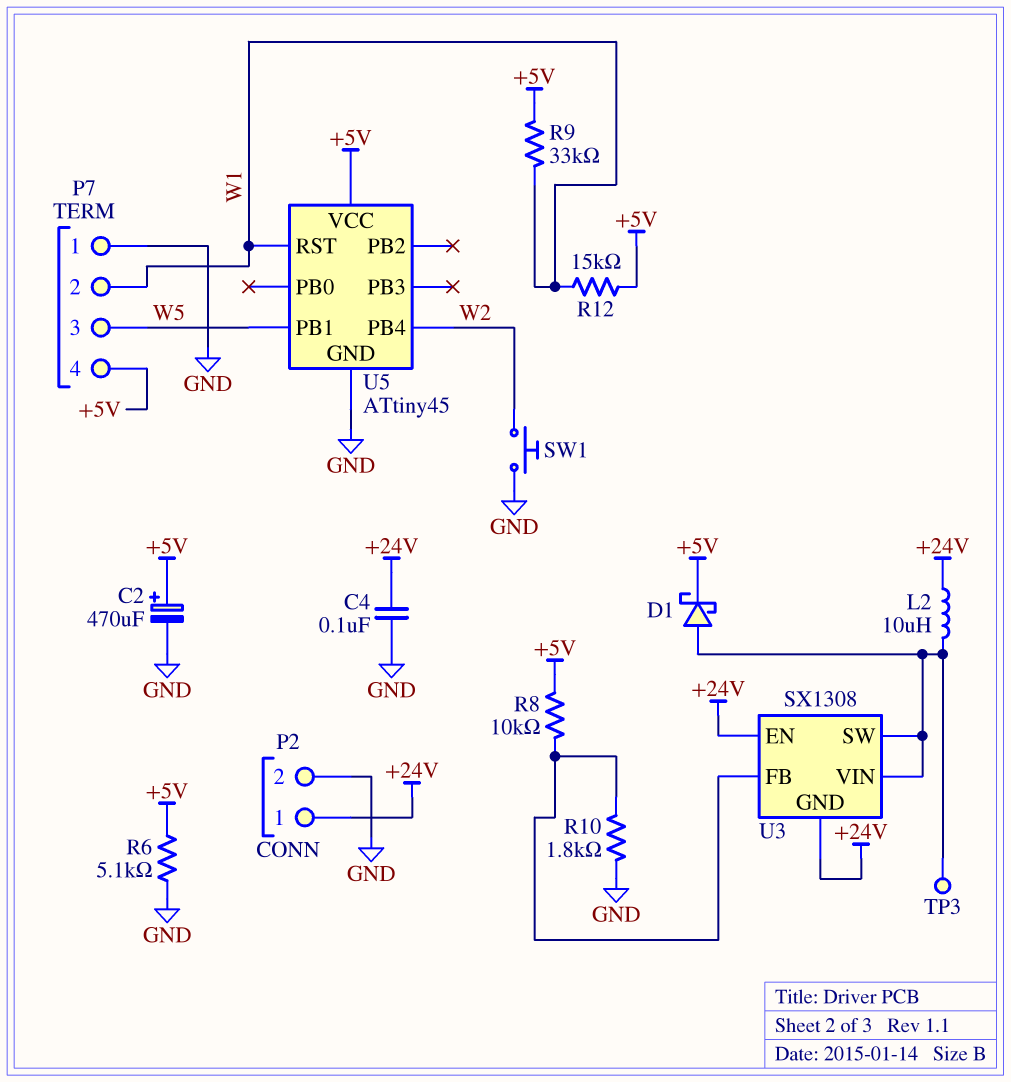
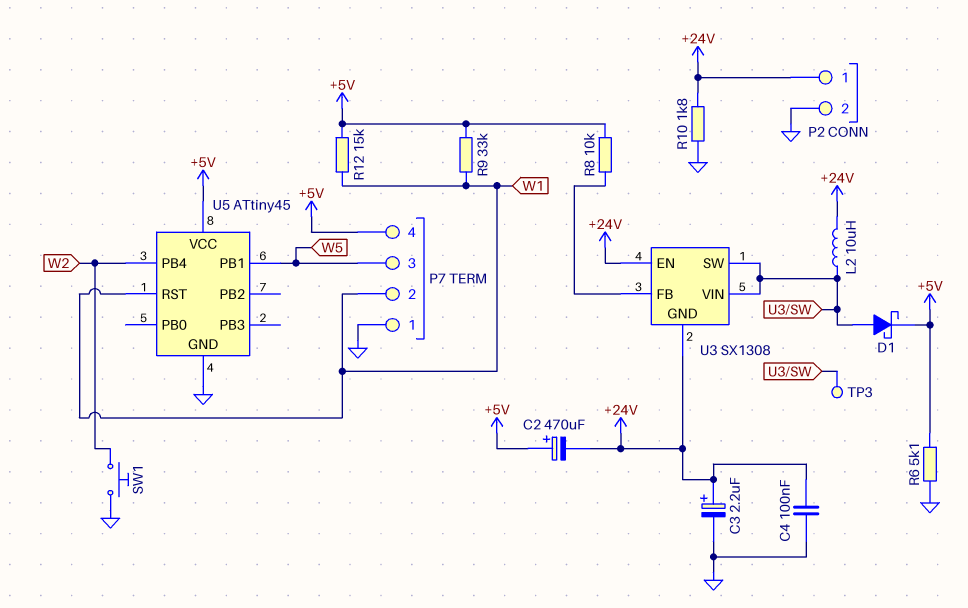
C2: 470uF (plus +5V, minus GND) -> 470uF (plus +5V, minus +24V)
C3: none -> 2.2uF (plus +24V, minus GND)
R10: 1.8k (GND, U3/FB) -> 1.8k (+24V, GND)

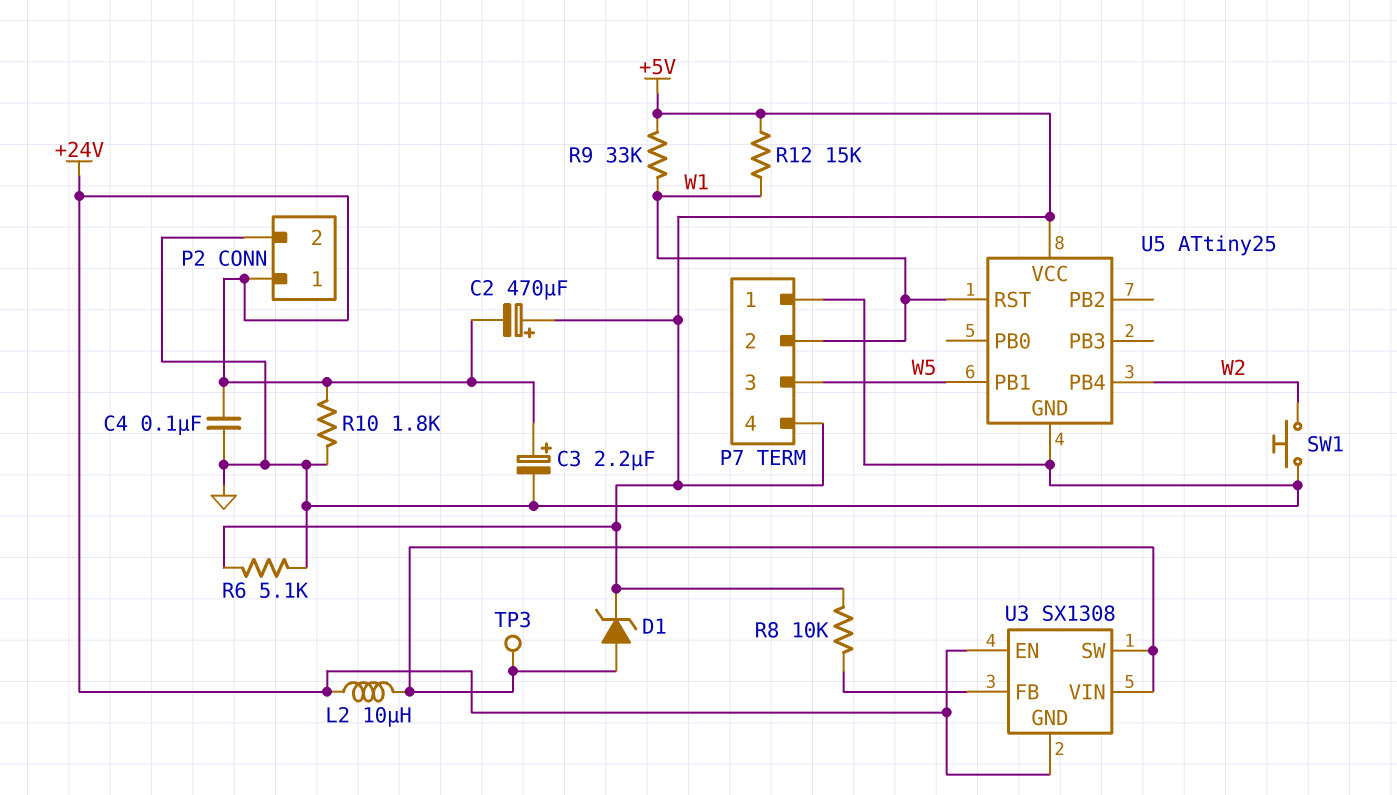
D1: schottky (A U3/SW, K +5V) -> zener (A U3/SW, K +5V)
U5: ATtiny45 -> ATtiny25

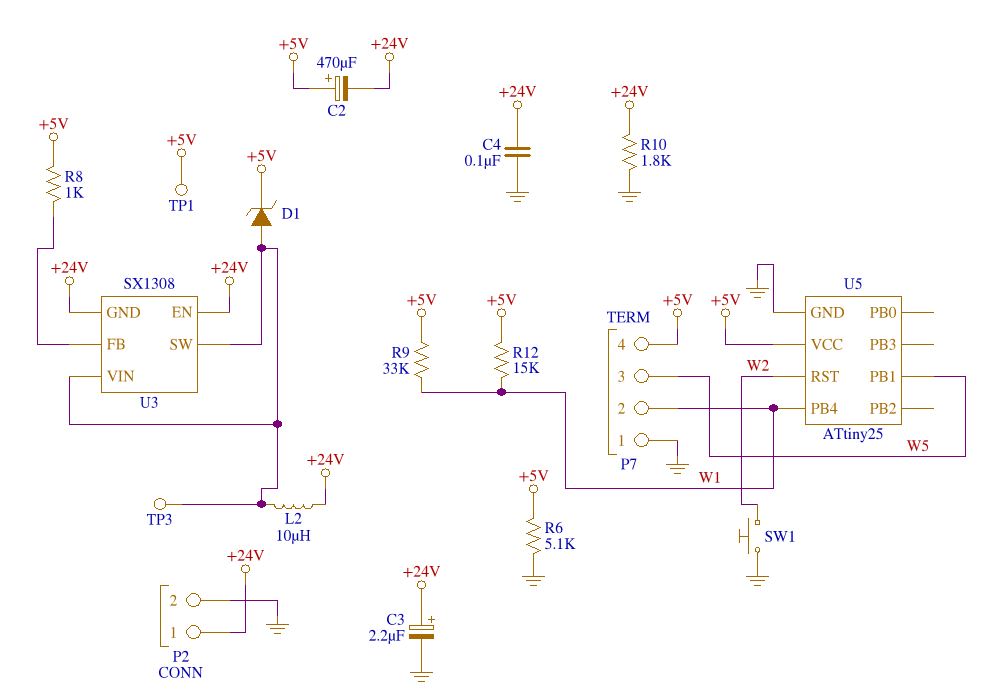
R8: 10k (+5V, U3/FB) -> 1k (+5V, U3/FB)
TP1: none -> test point (+5V)
U5 pin PB4: W2 -> W1
U5 pin RST: W1 -> W2

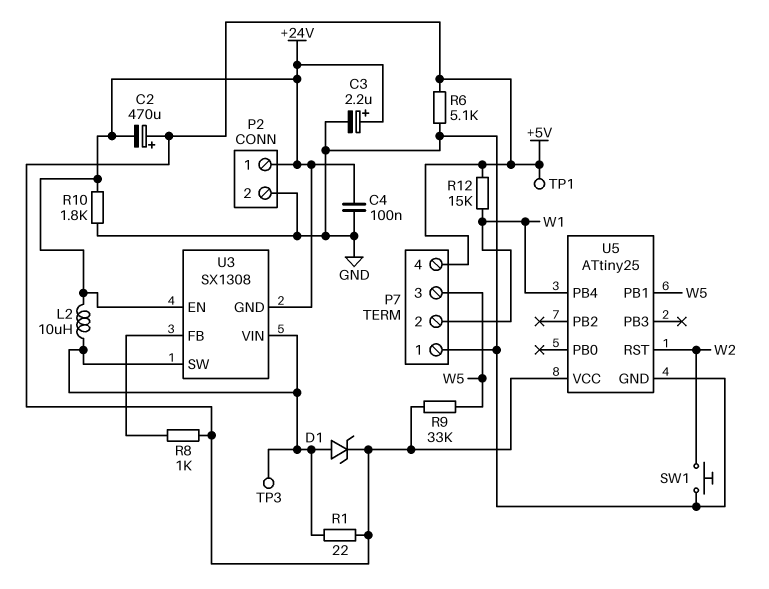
R1: none -> 22 (+5V, U3/SW)
R9: 33k (+5V, W1) -> 33k (+5V, W5)

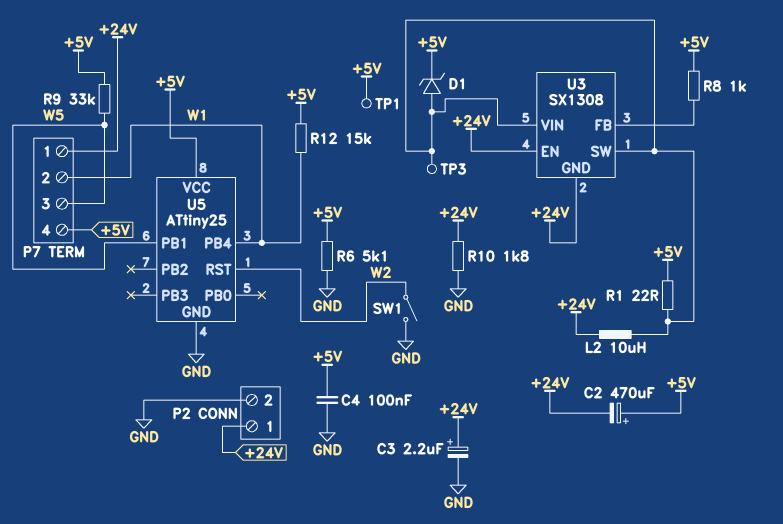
C4: 100nF (+24V, GND) -> 100nF (+5V, GND)
P7 pin 1: GND -> +24V
SW1: button (GND, W2) -> switch (GND, W2)

